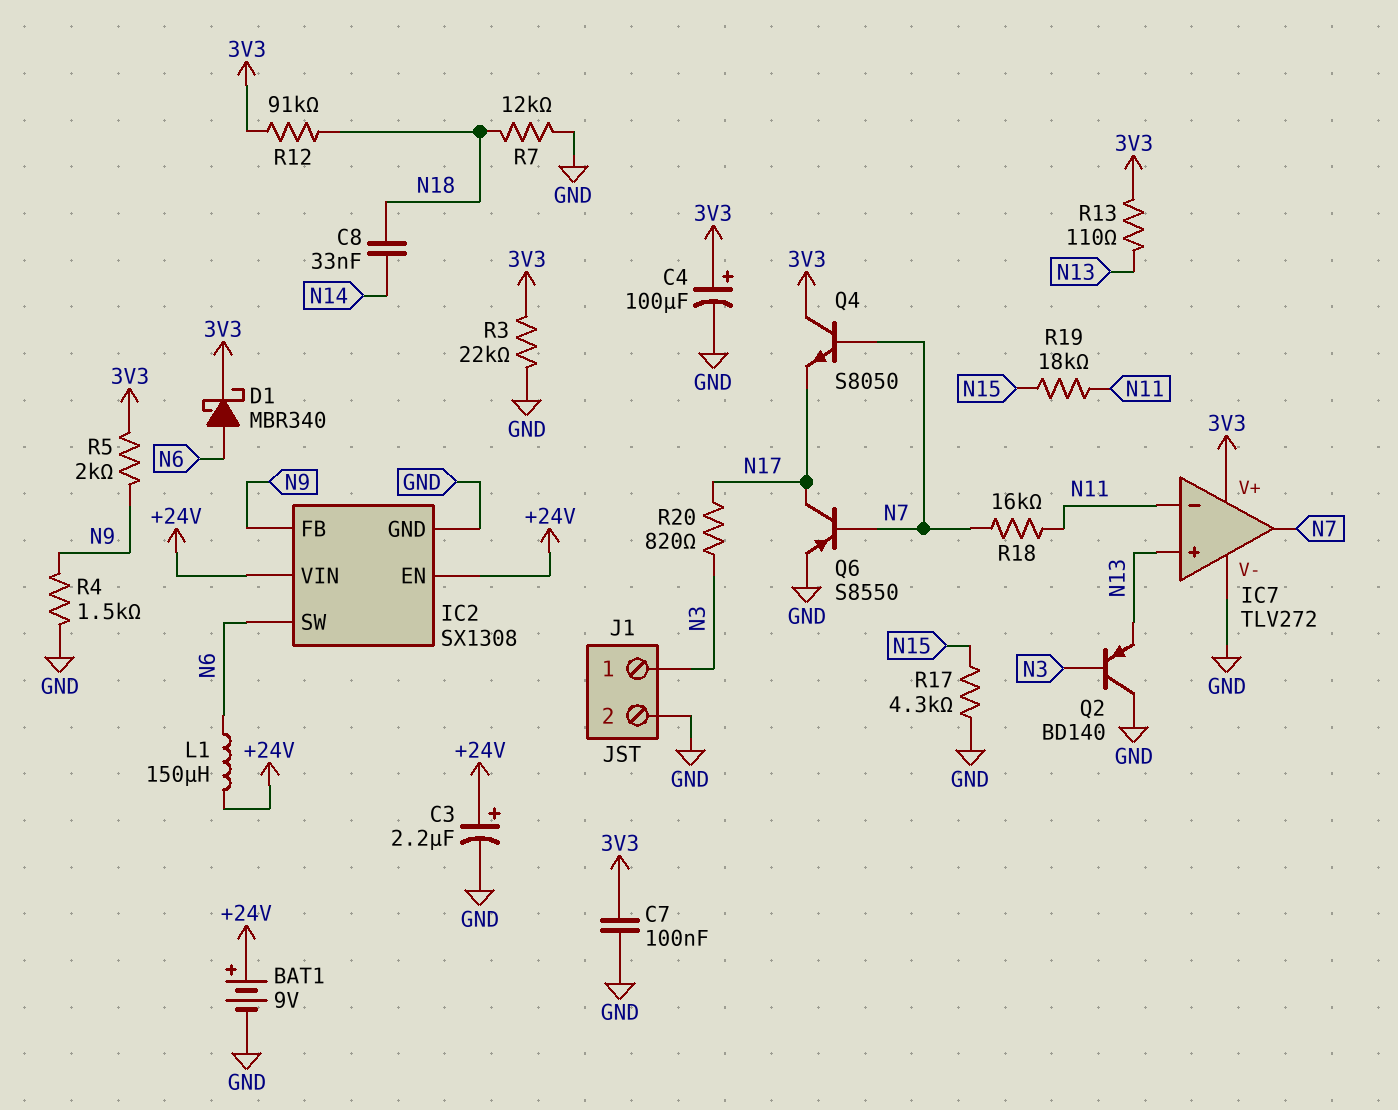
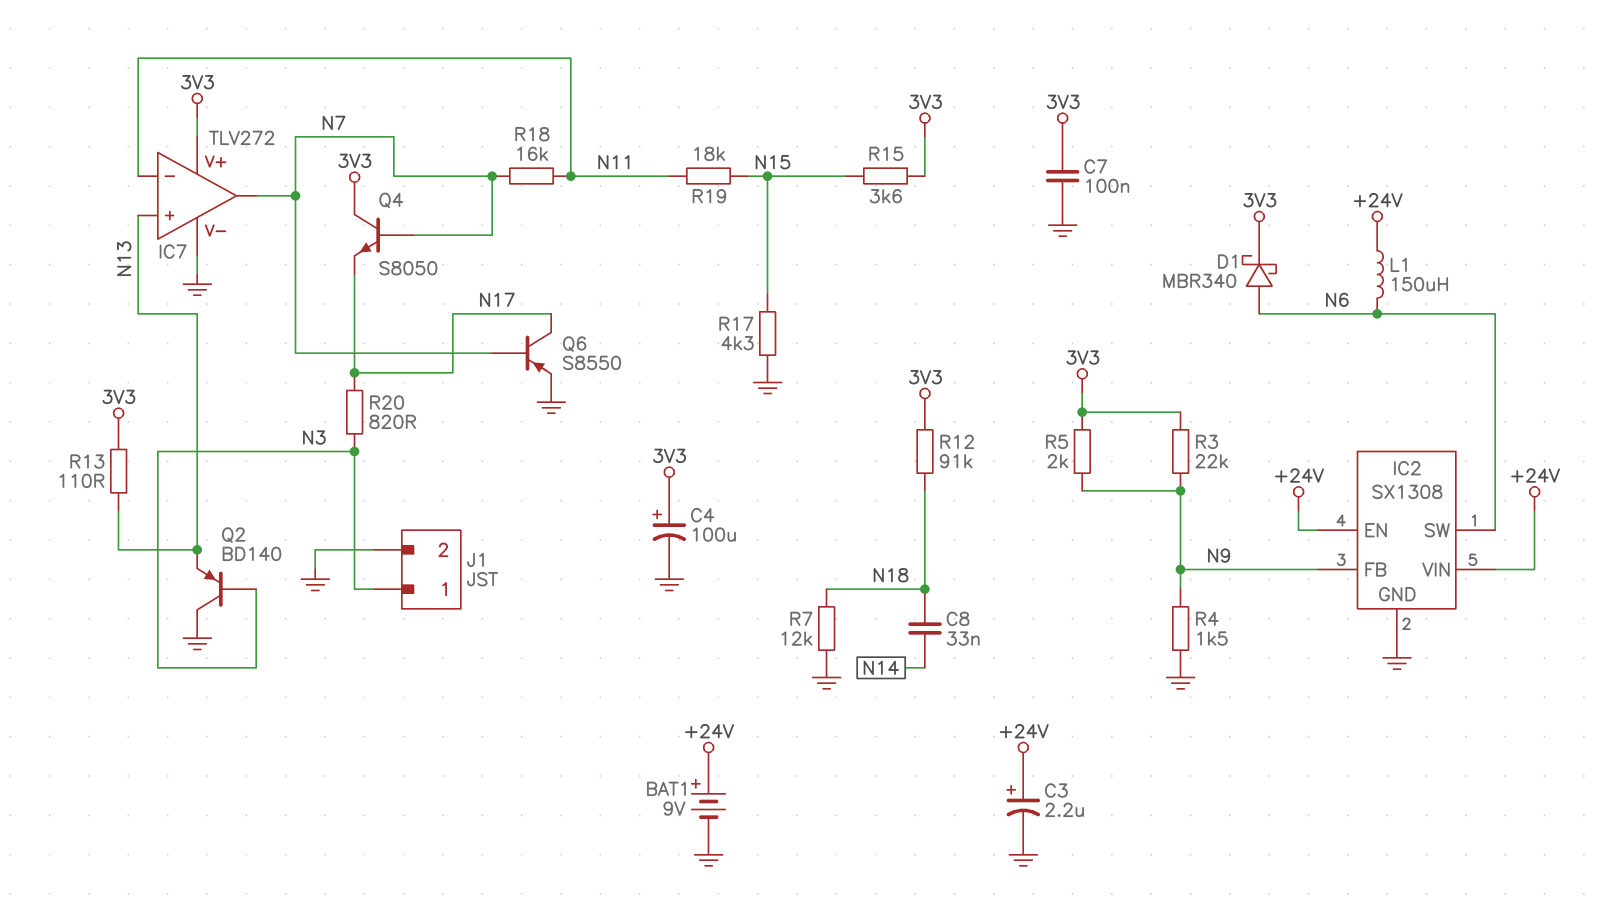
R3: 22k (3V3, GND) -> 22k (3V3, N9)
R15: none -> 3.6k (3V3, N15)

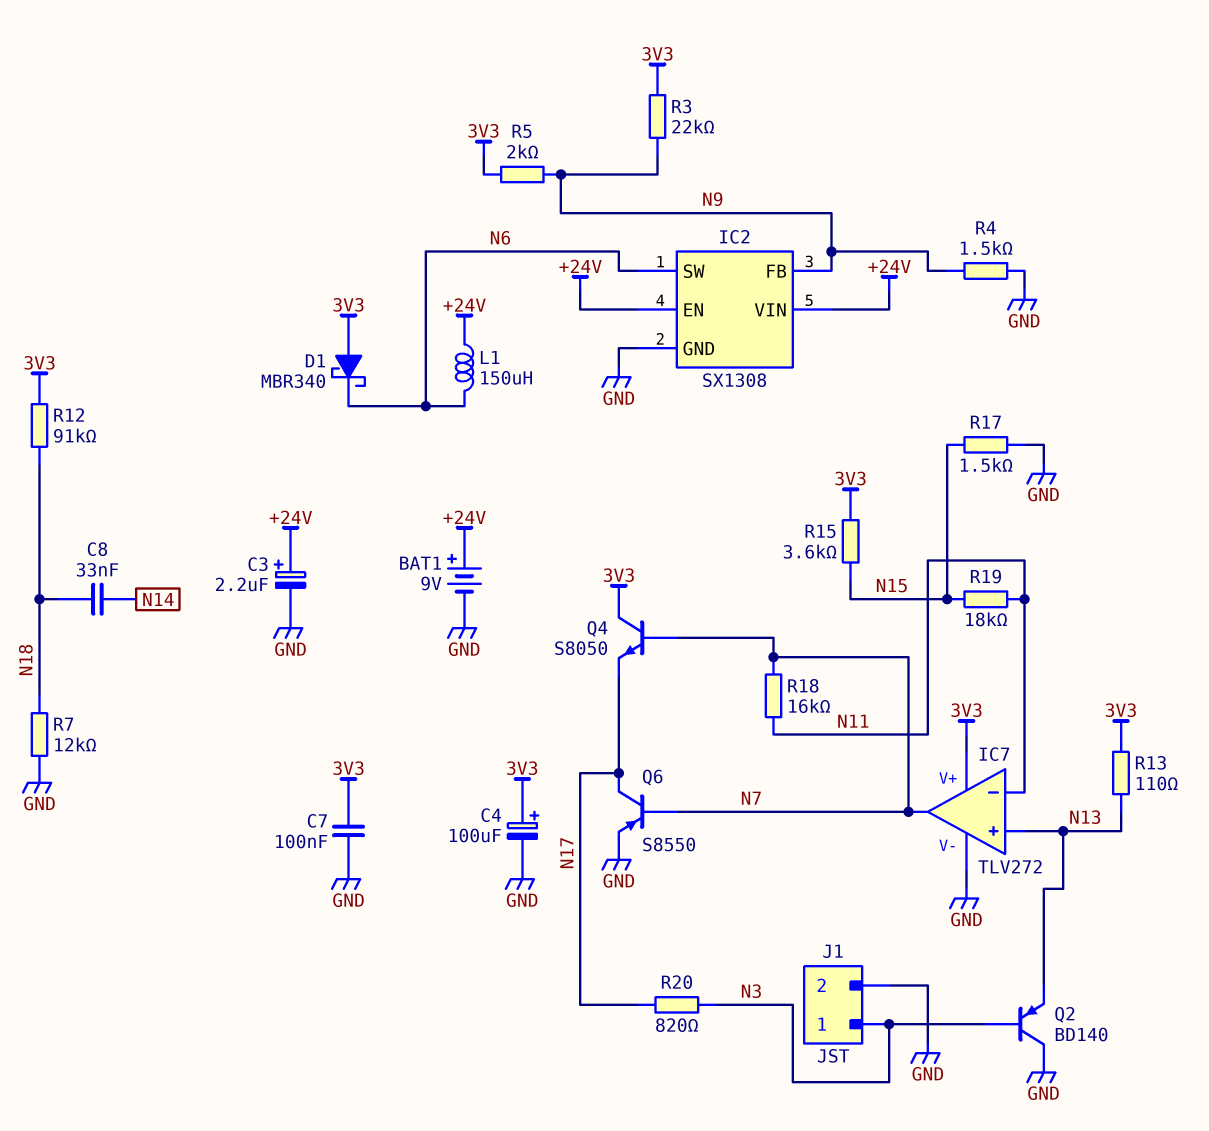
D1: schottky MBR340 (A N6, K 3V3) -> schottky MBR340 (A 3V3, K N6)
R17: 4.3k (GND, N15) -> 1.5k (GND, N15)

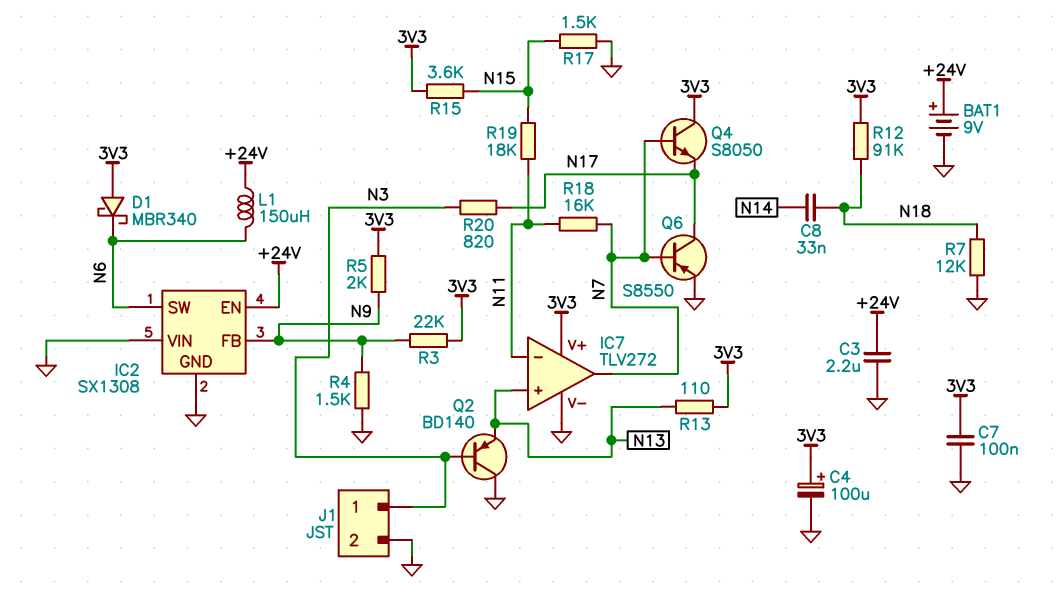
C3: 2.2uF (plus +24V, minus GND) -> 2.2uF (+24V, GND)
IC2 pin VIN: +24V -> GND

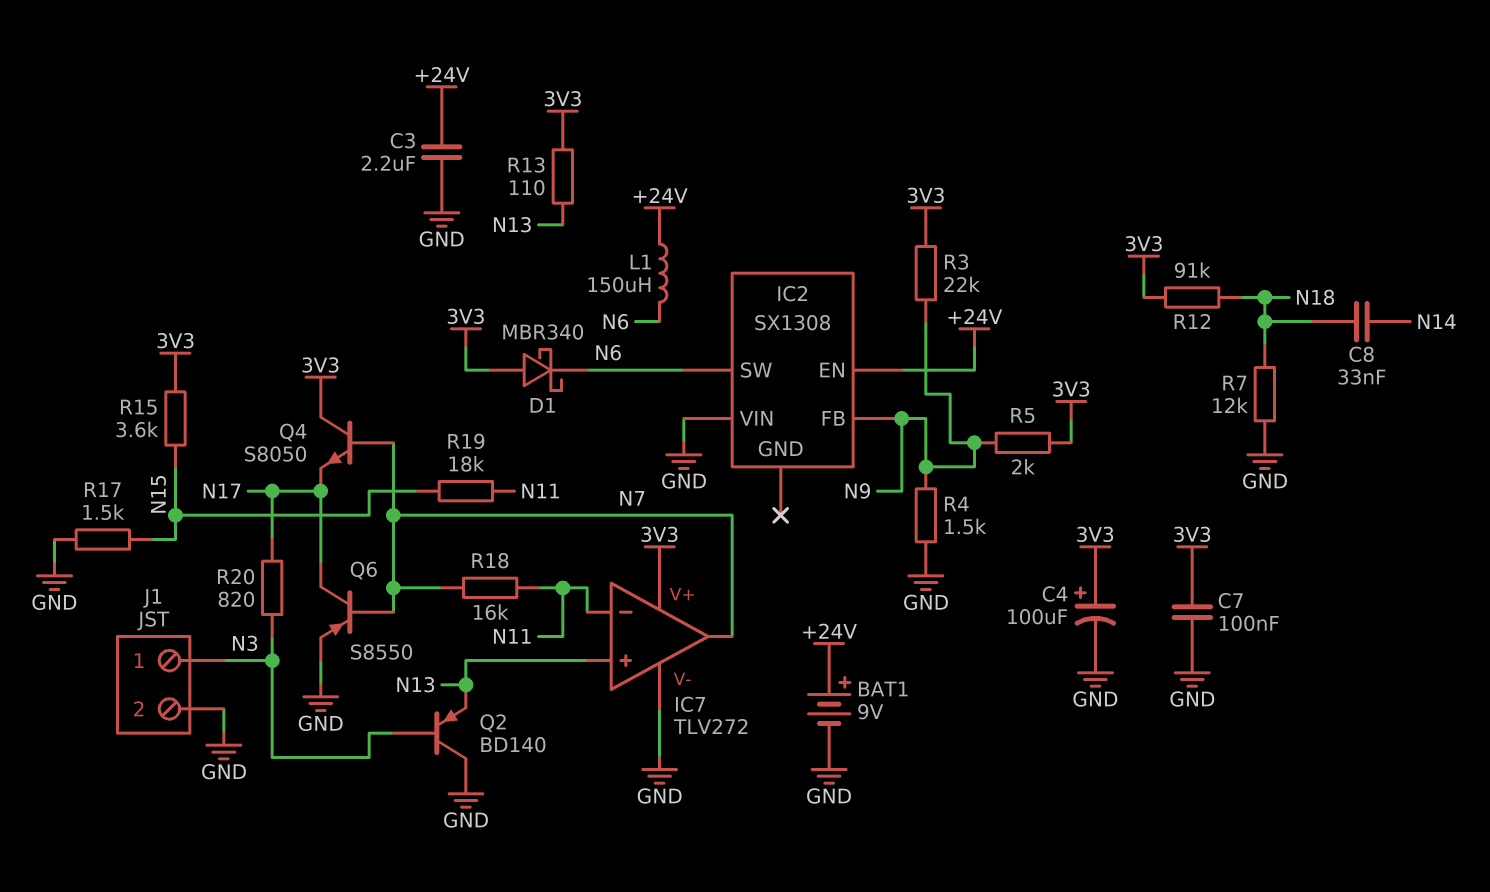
IC2 pin GND: GND -> none

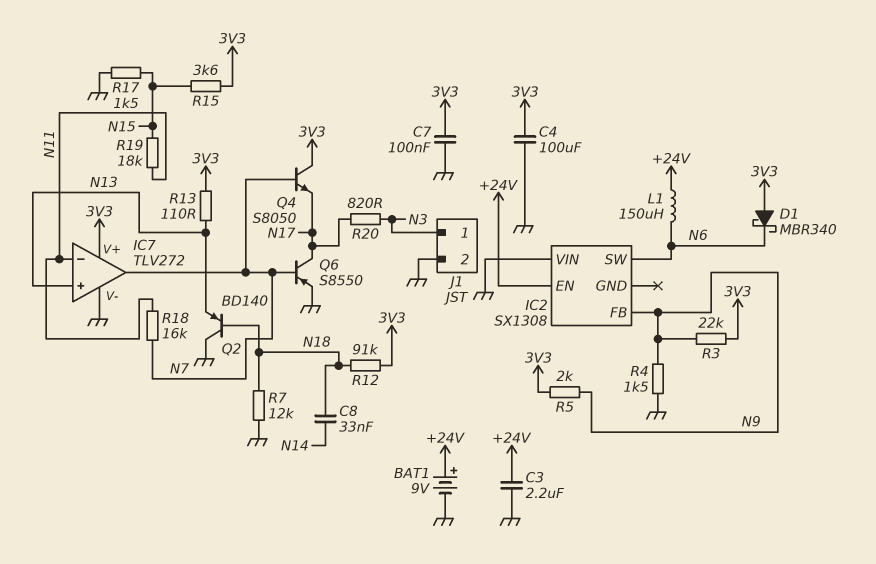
C4: 100uF (plus 3V3, minus GND) -> 100uF (3V3, GND)
Q2: PNP BD140 (B N3, C GND, E N13) -> PNP BD140 (B N18, C GND, E N13)

